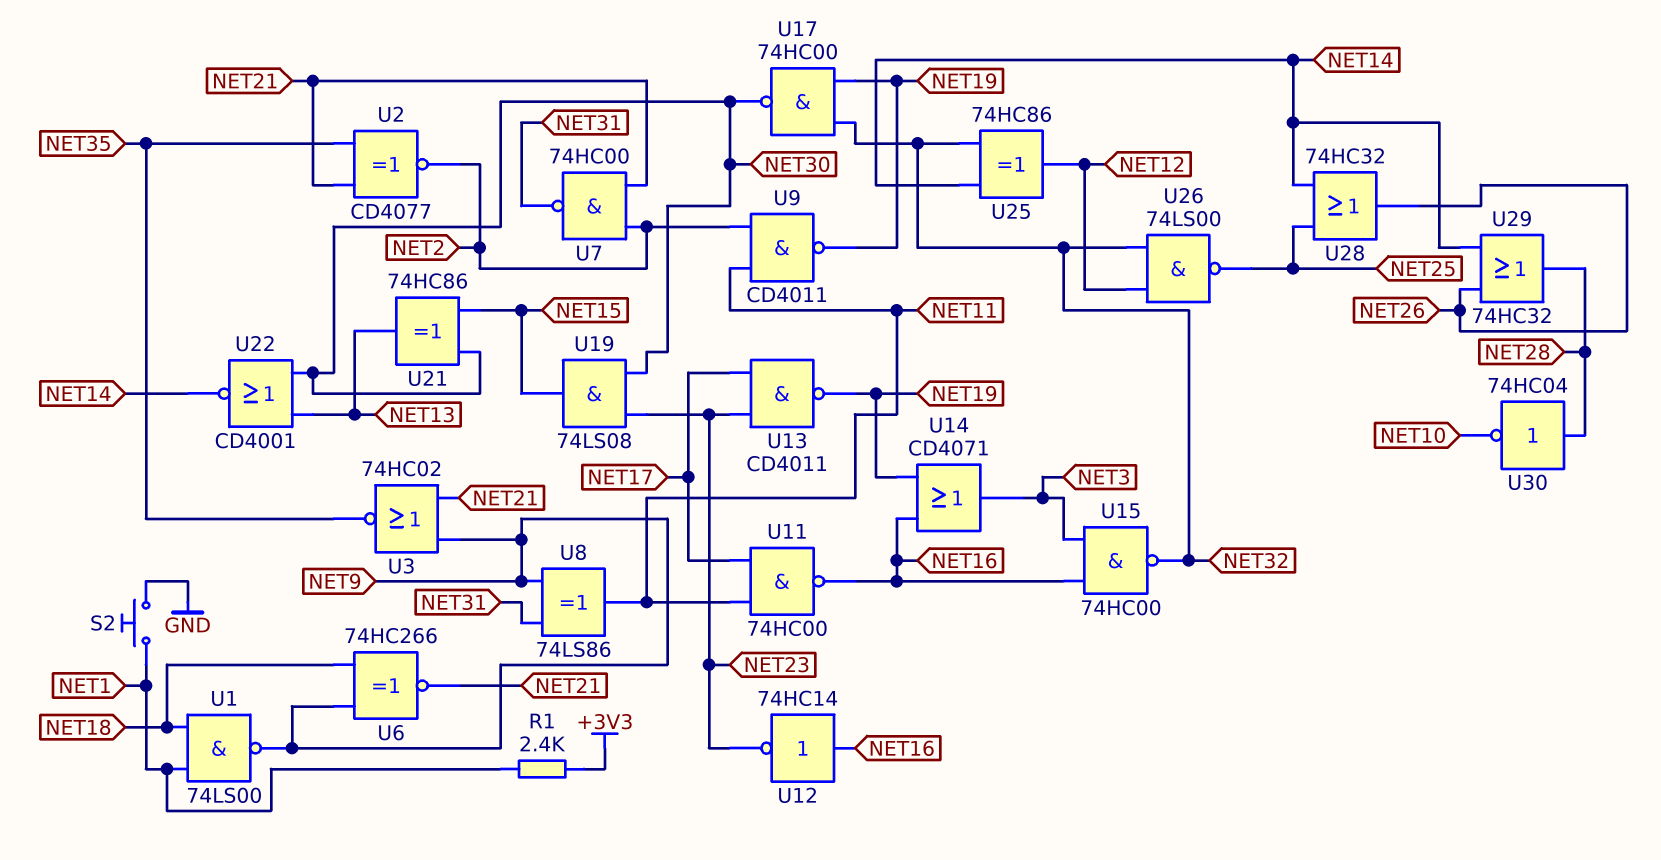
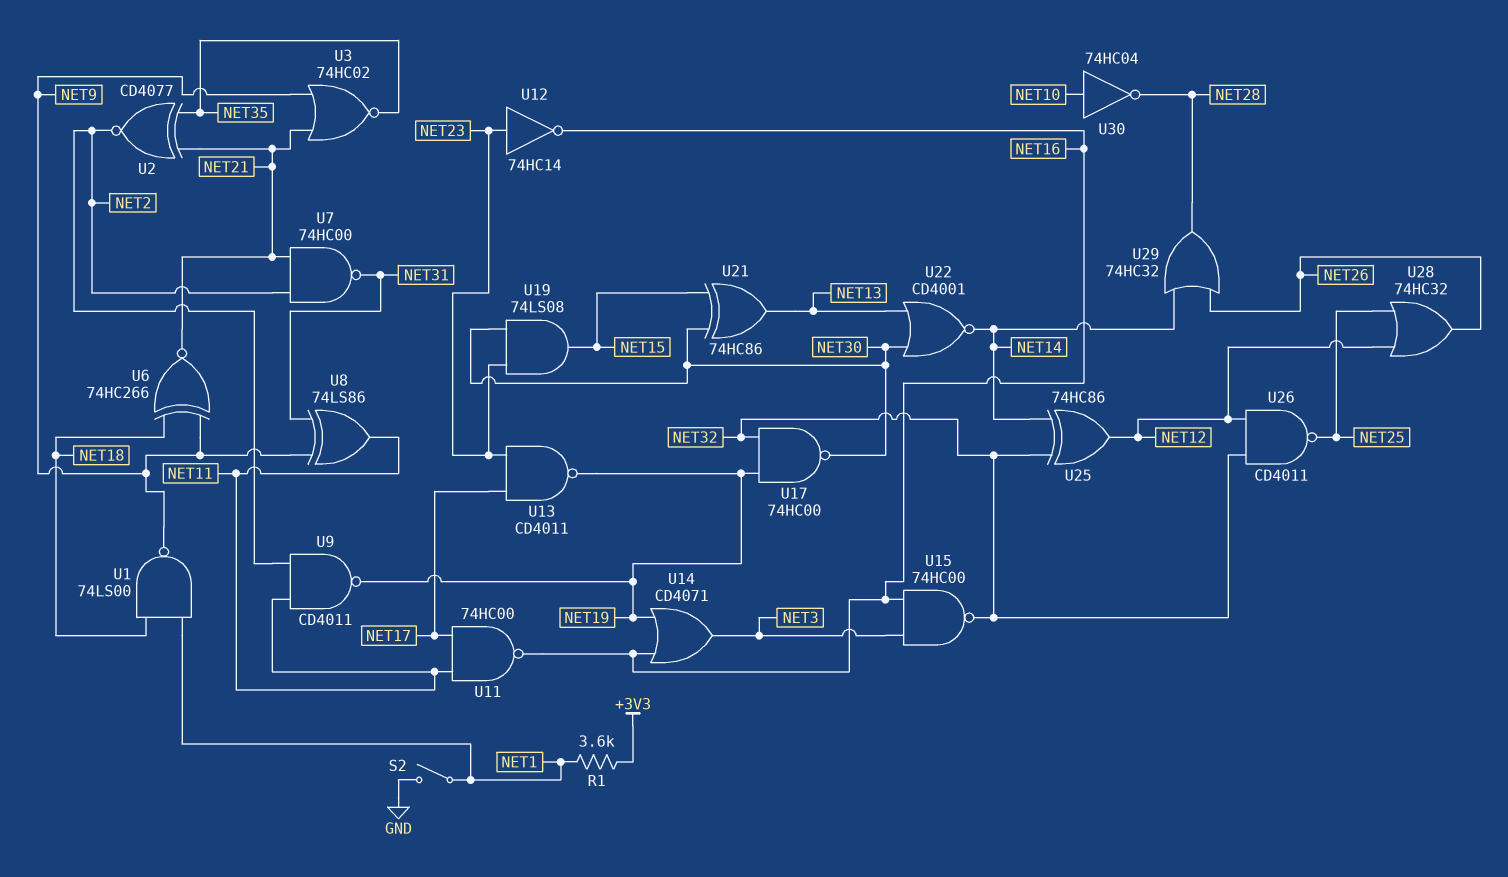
R1: 2.4k (+3V3, NET1) -> 3.6k (+3V3, NET1)
S2: button (GND, NET1) -> switch (GND, NET1)
U12: NOT 74HC14 (in NET16, out NET23) -> NOT 74HC14 (in NET23, out NET16)
U26: NAND 74LS00 (in NET12, in NET32, out NET25) -> NAND CD4011 (in NET12, in NET32, out NET25)
U28: OR 74HC32 (in NET14, in NET25, out NET26) -> OR 74HC32 (in NET12, in NET25, out NET26)
U30: NOT 74HC04 (in NET28, out NET10) -> NOT 74HC04 (in NET10, out NET28)

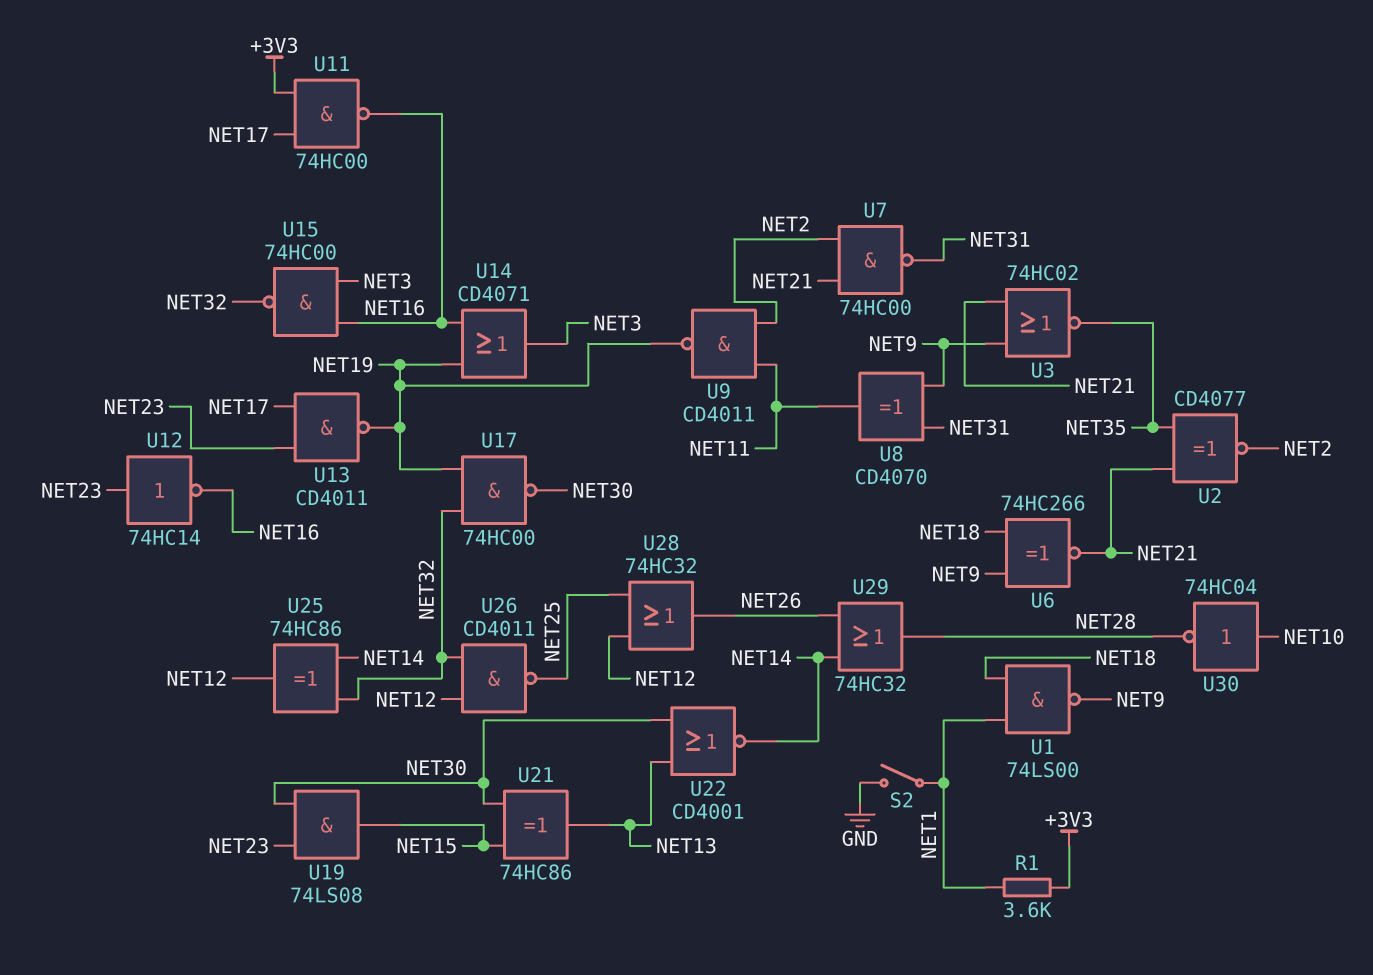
U8: XOR 74LS86 (in NET9, in NET31, out NET11) -> XOR CD4070 (in NET9, in NET31, out NET11)
U11: NAND 74HC00 (in NET11, in NET17, out NET16) -> NAND 74HC00 (in +3V3, in NET17, out NET16)

